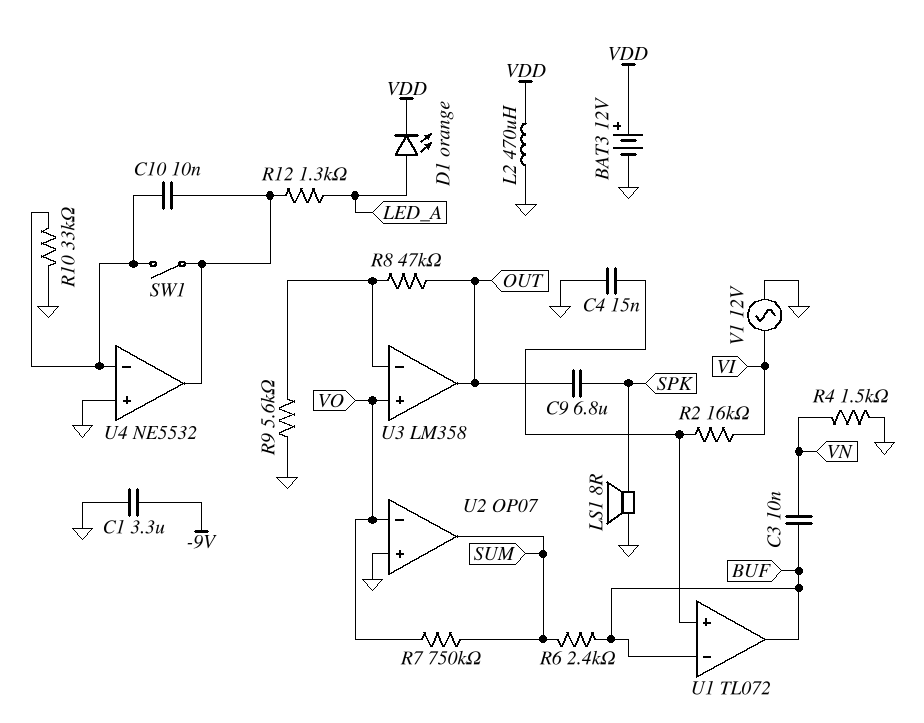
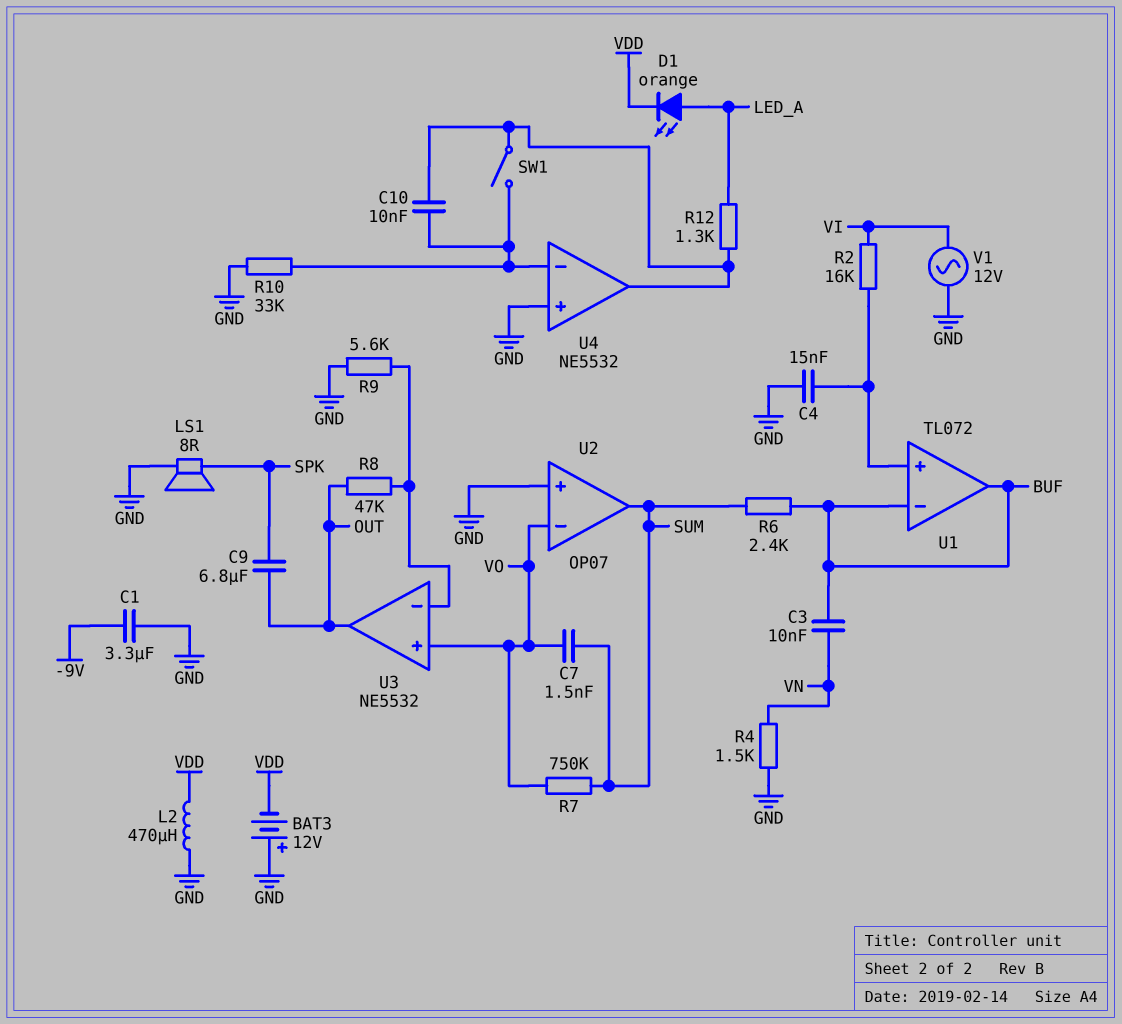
BAT3: 12V (plus VDD, minus GND) -> 12V (plus GND, minus VDD)
C7: none -> 1.5nF (SUM, VO)
U3: LM358 -> NE5532

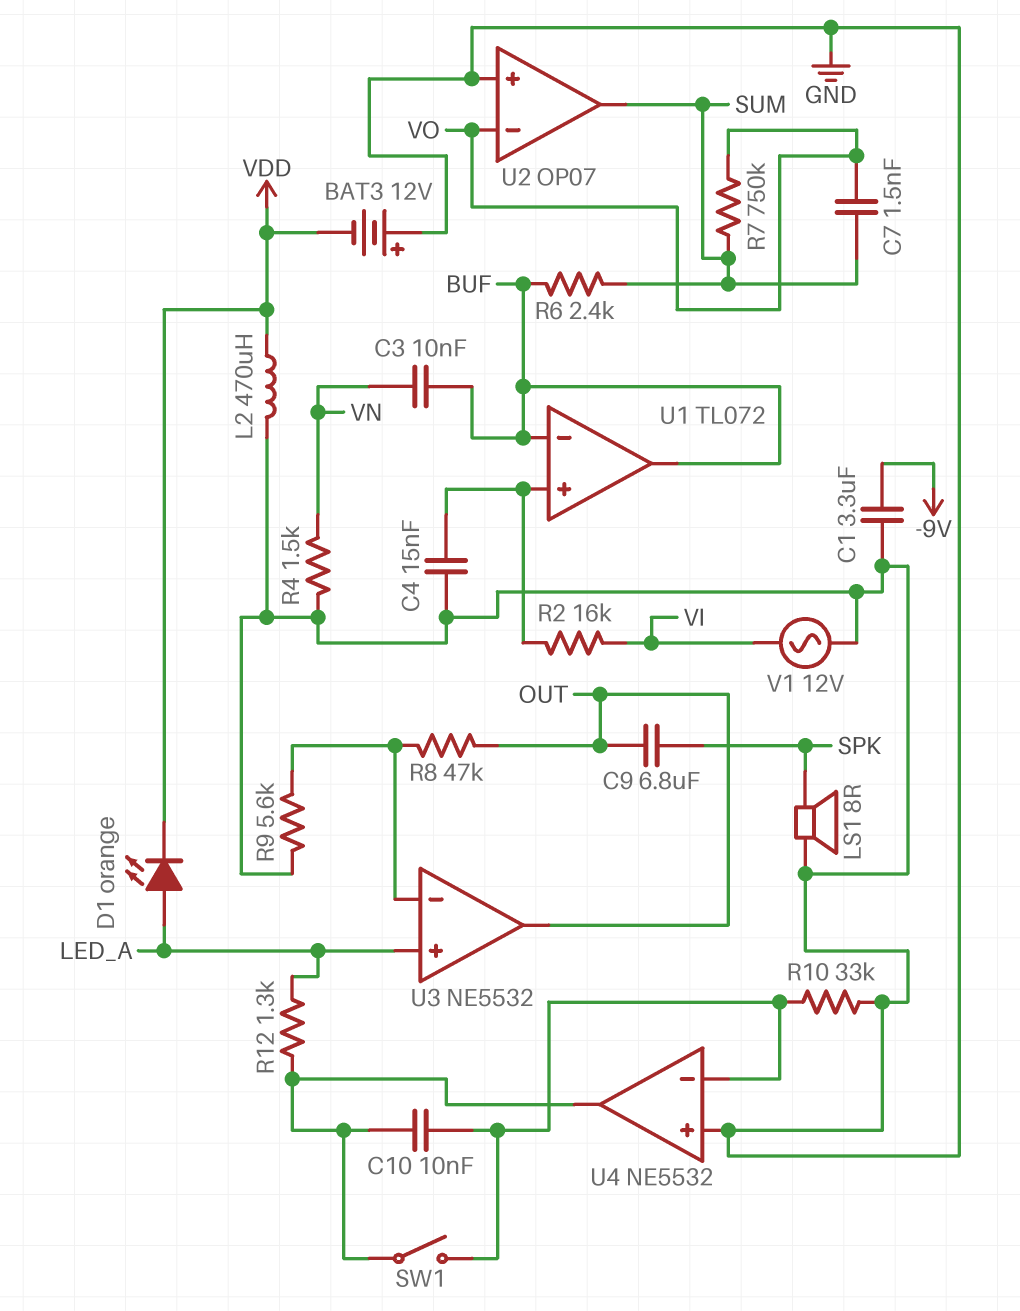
U3 pin in+: VO -> LED_A

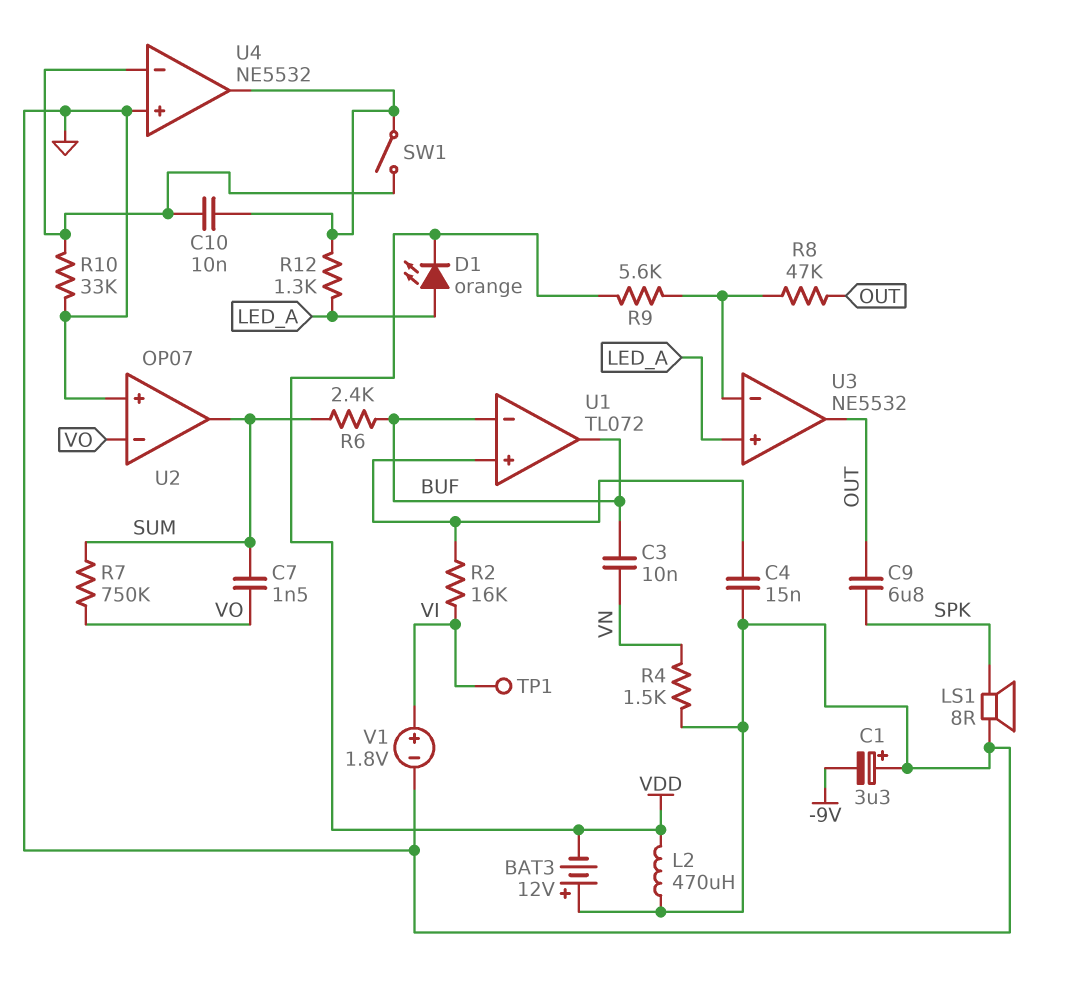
C1: 3.3uF (-9V, GND) -> 3.3uF (plus GND, minus -9V)
R9: 5.6k (GND, U3/in-) -> 5.6k (U3/in-, VDD)
TP1: none -> test point (VI)
V1: AC 12V (GND, VI) -> 1.8V (plus VI, minus GND)

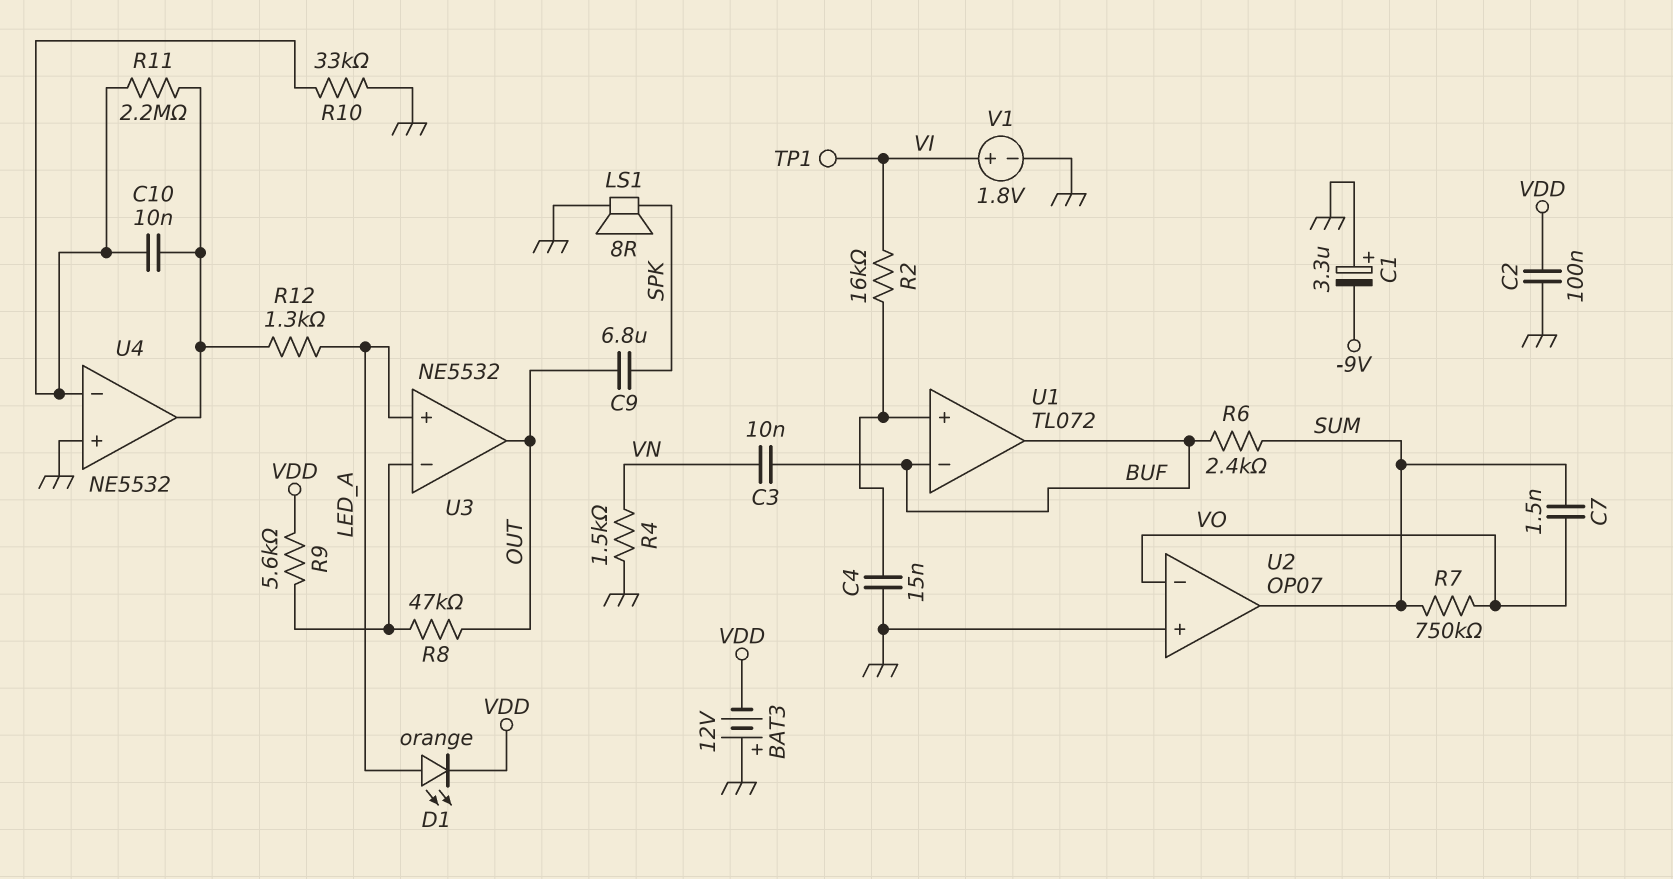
C2: none -> 100nF (GND, VDD)
L2: 470uH (GND, VDD) -> none
R11: none -> 2.2M (U4/in-, U4/out)
SW1: switch (U4/in-, U4/out) -> none

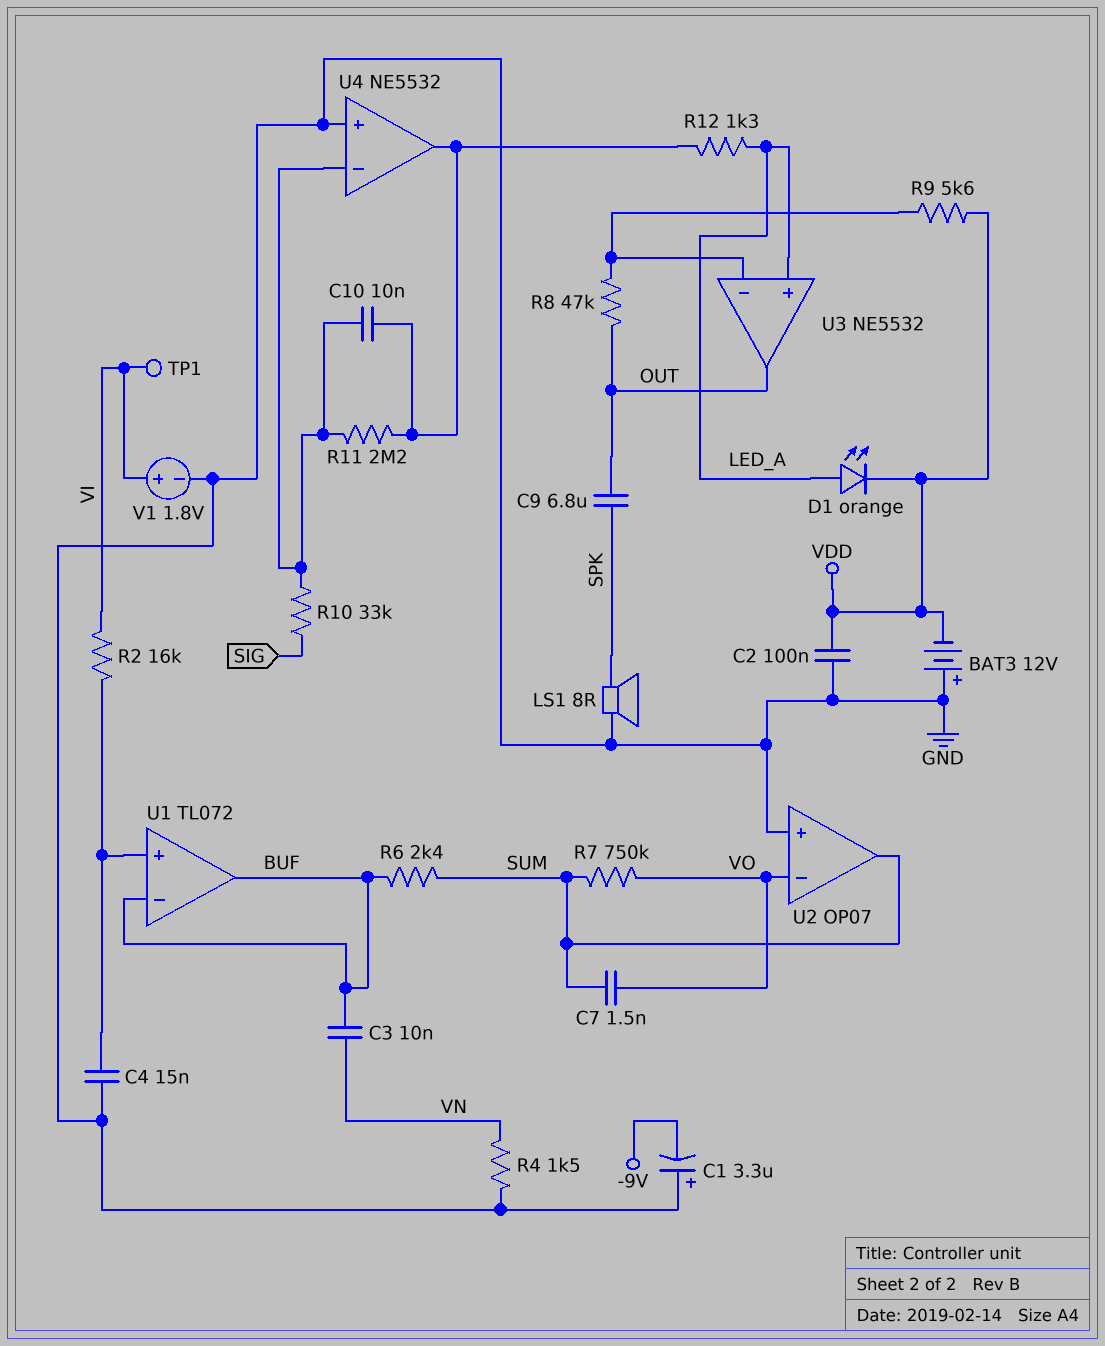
R10: 33k (GND, U4/in-) -> 33k (SIG, U4/in-)

